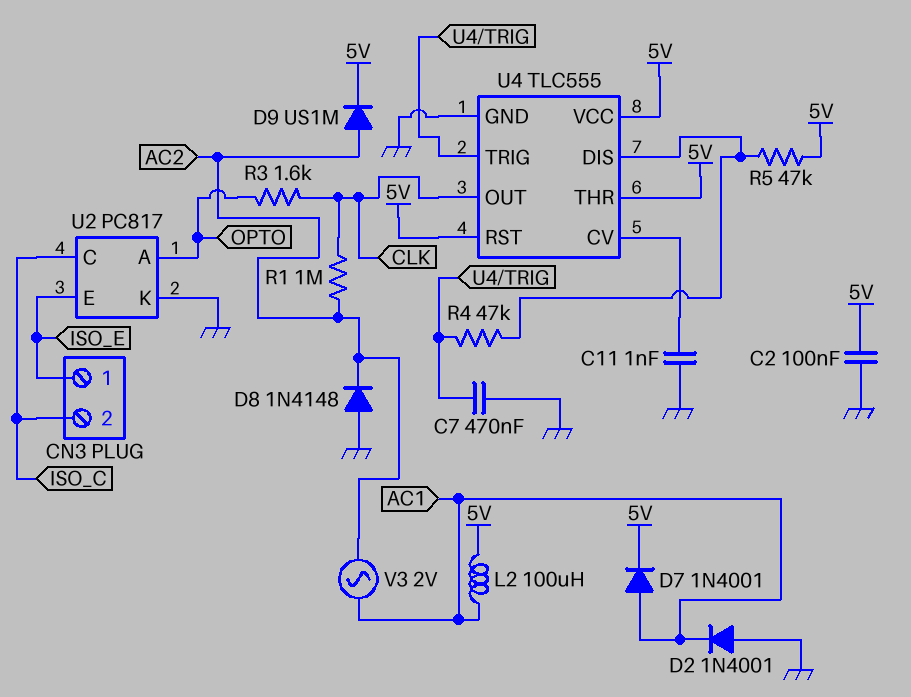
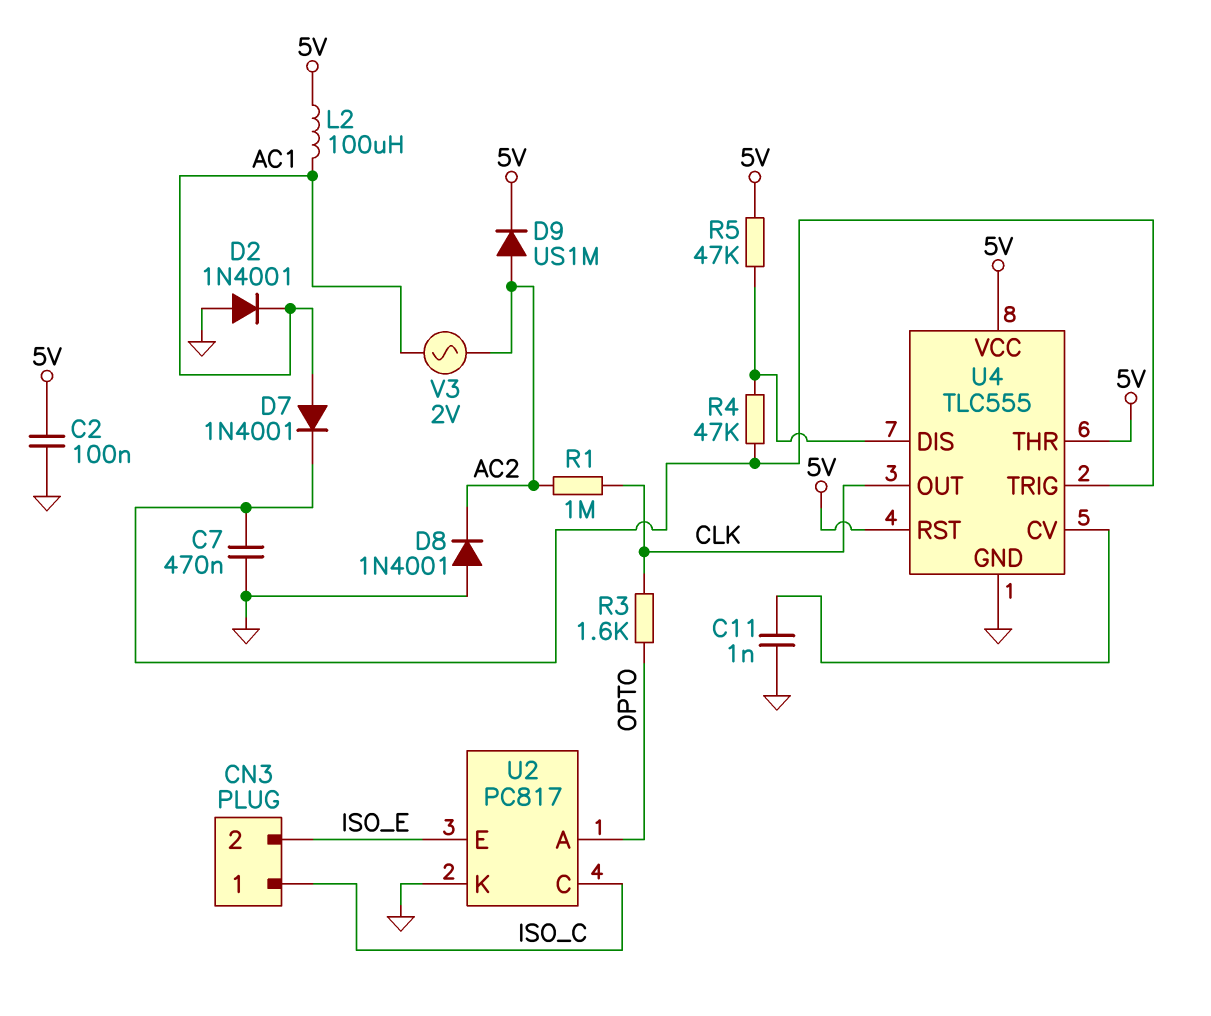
CN3 pin 1: ISO_E -> ISO_C
CN3 pin 2: ISO_C -> ISO_E
D7: diode 1N4001 (A AC1, K 5V) -> diode 1N4001 (A AC1, K U4/TRIG)
D8: diode 1N4148 (A GND, K AC2) -> diode 1N4001 (A GND, K AC2)

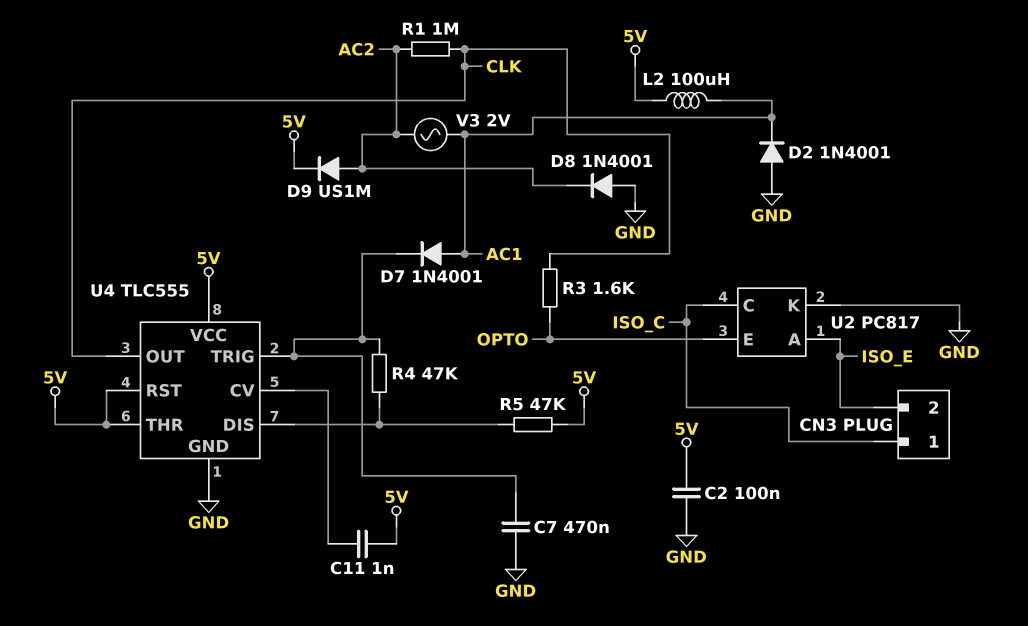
C11: 1nF (GND, U4/CV) -> 1nF (5V, U4/CV)
U2 pin A: OPTO -> ISO_E
U2 pin E: ISO_E -> OPTO

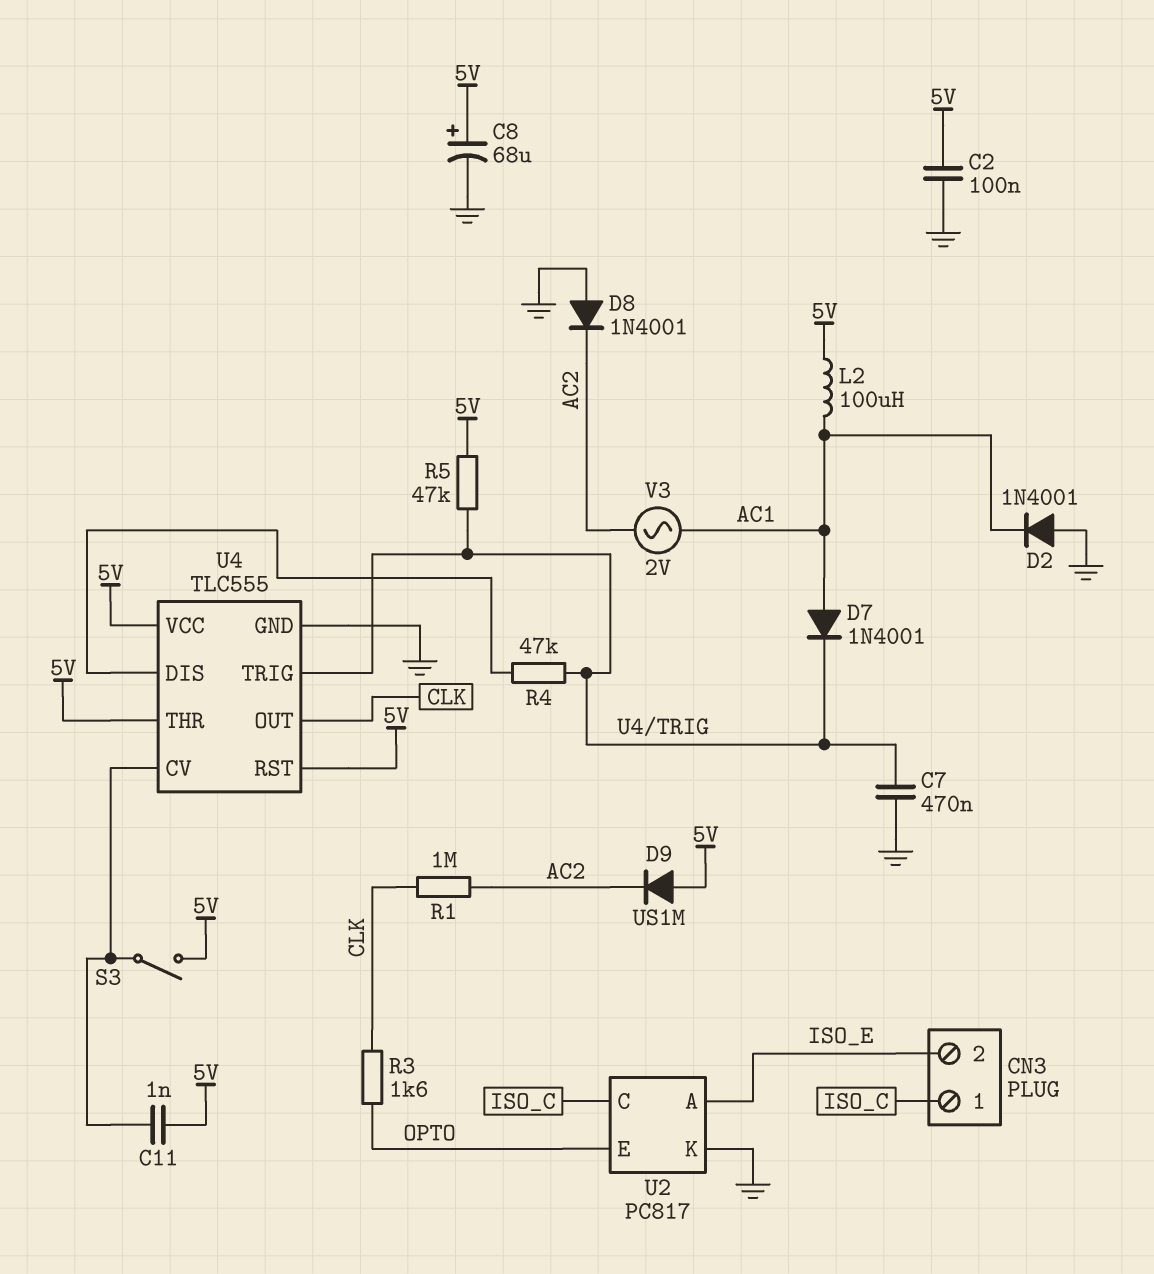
C8: none -> 68uF (plus 5V, minus GND)
D9: diode US1M (A AC2, K 5V) -> diode US1M (A 5V, K AC2)
R5: 47k (5V, U4/DIS) -> 47k (5V, U4/TRIG)
S3: none -> switch (5V, U4/CV)

